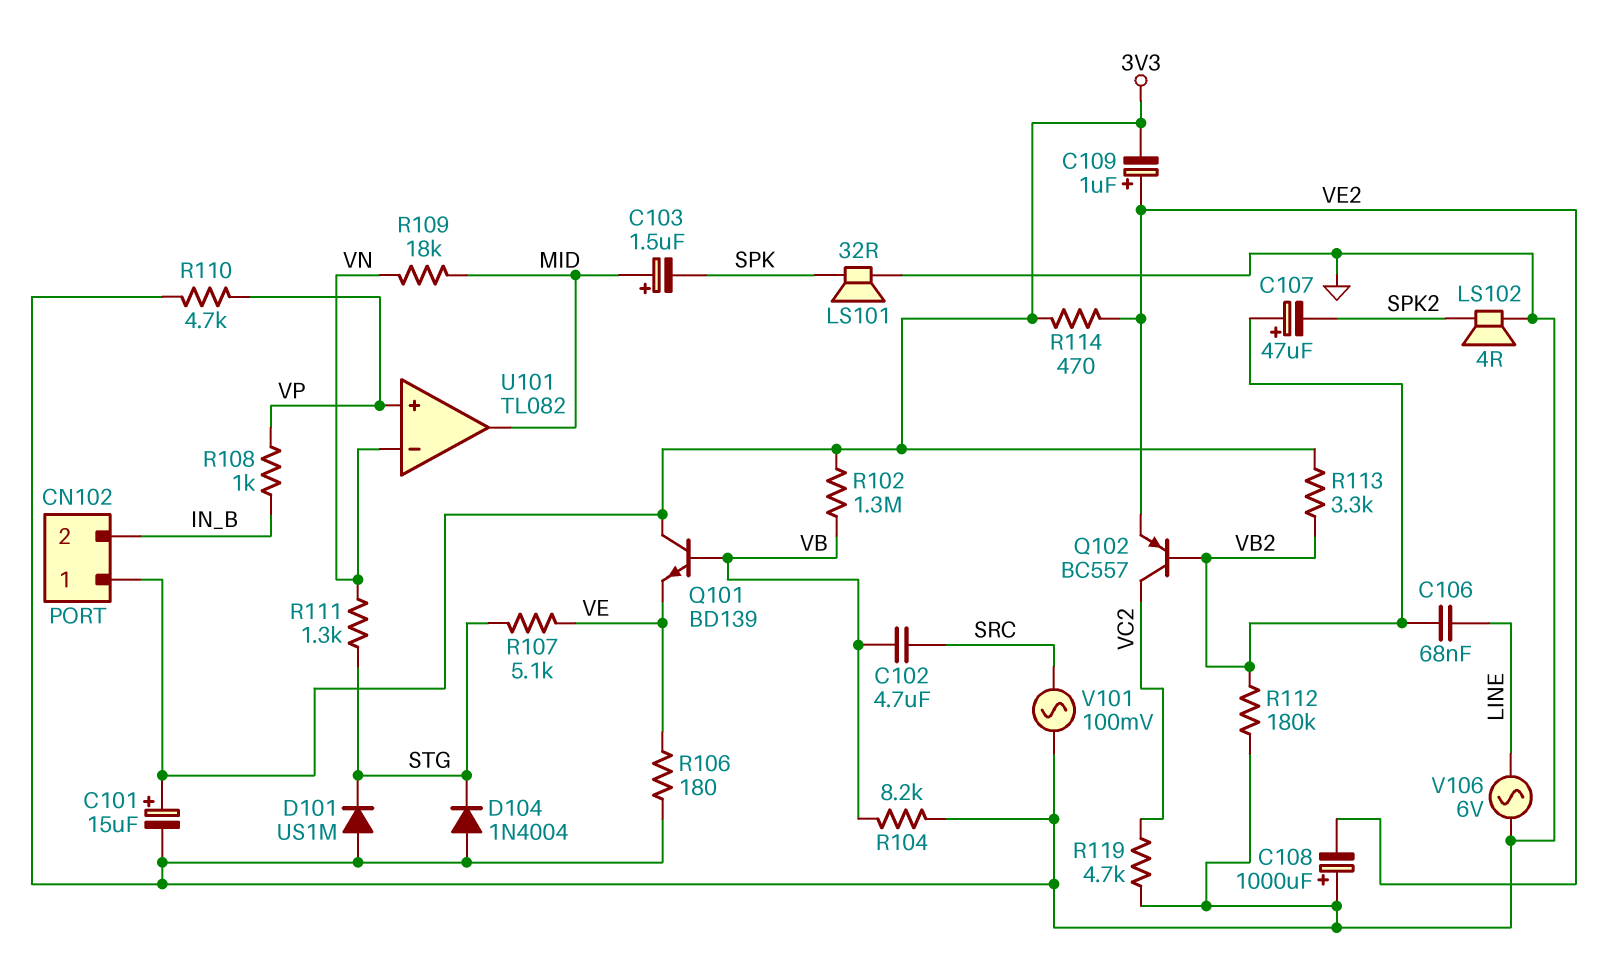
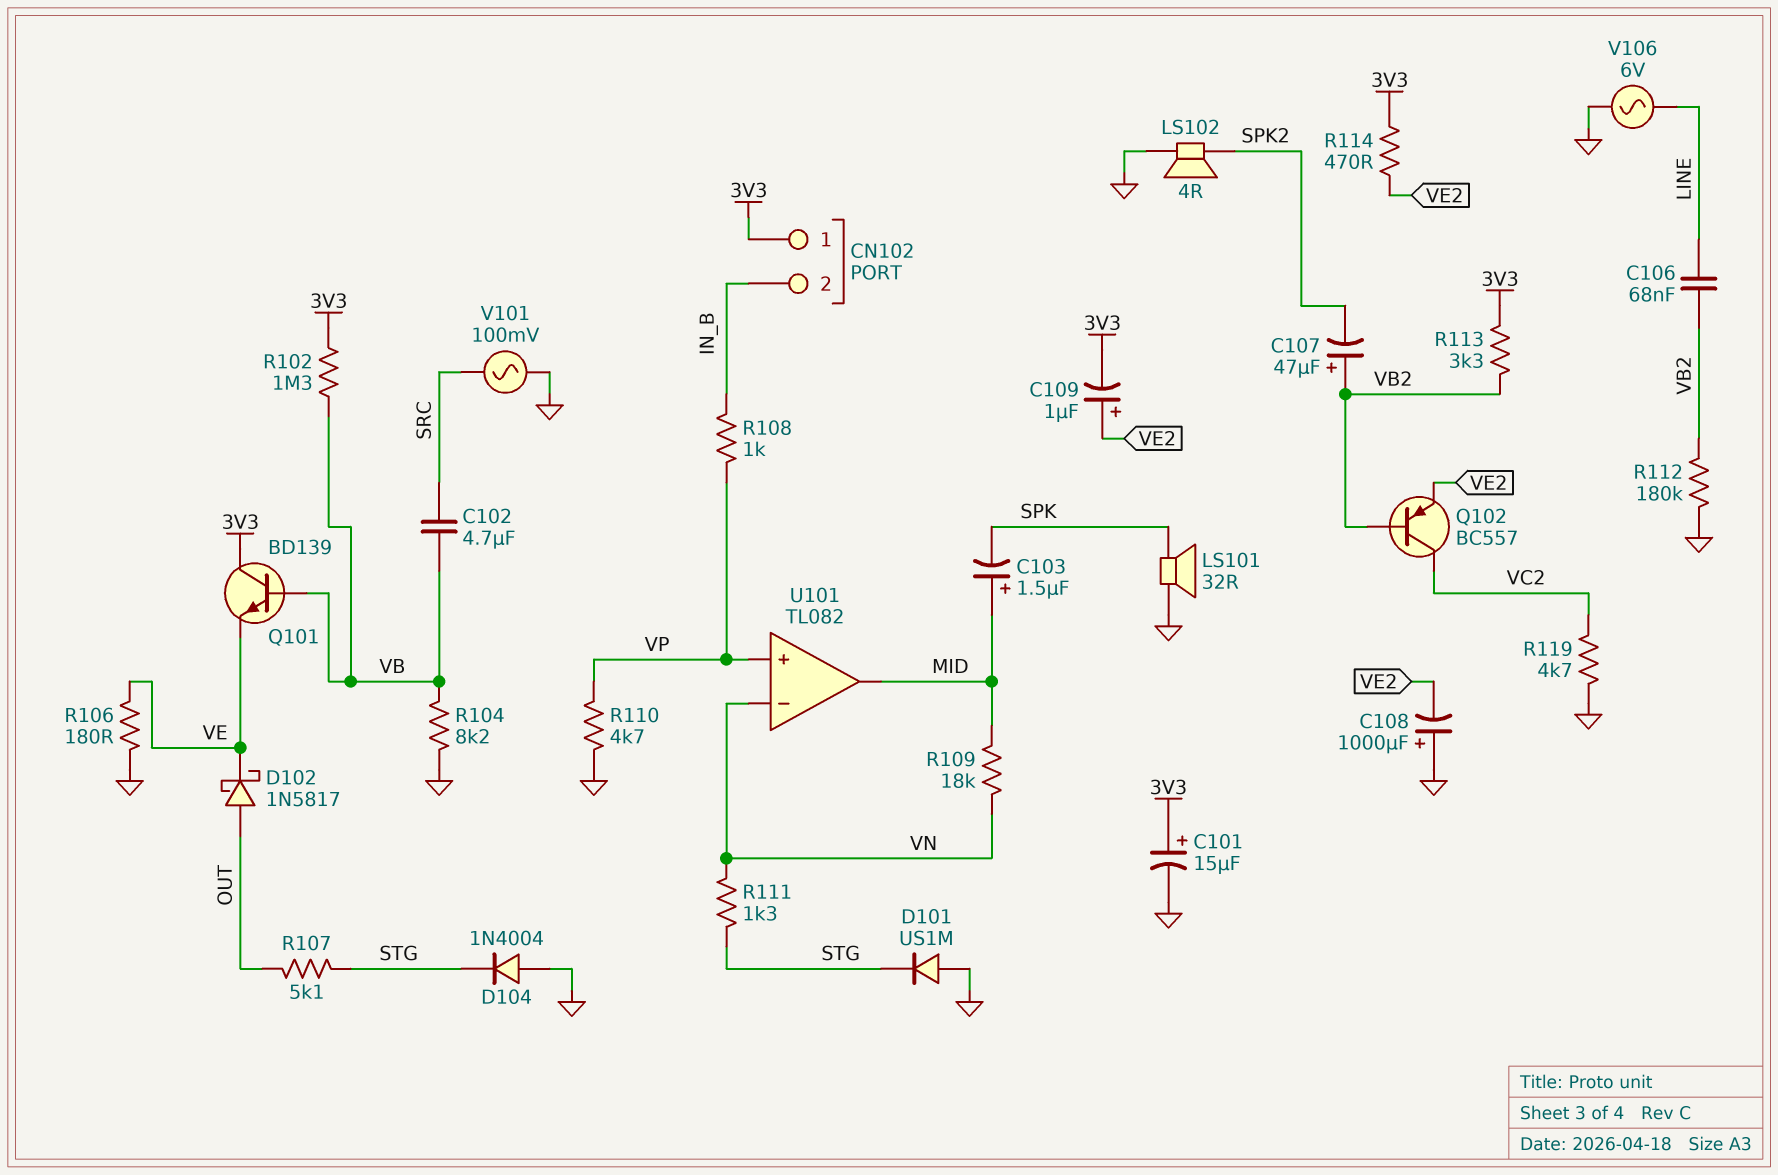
D102: none -> schottky 1N5817 (A OUT, K VE)
R107: 5.1k (STG, VE) -> 5.1k (OUT, STG)

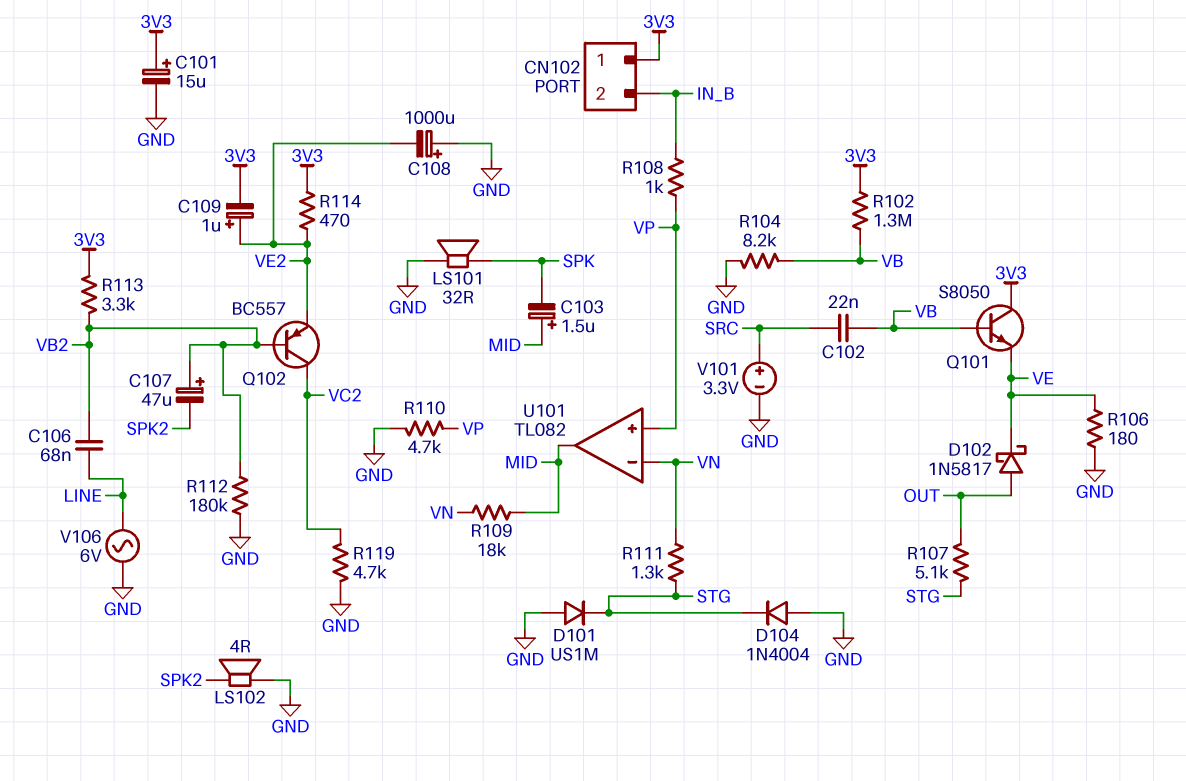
C102: 4.7uF (SRC, VB) -> 22nF (SRC, VB)
Q101: NPN BD139 (B VB, C 3V3, E VE) -> NPN S8050 (B VB, C 3V3, E VE)
V101: AC 100mV (GND, SRC) -> 3.3V (plus SRC, minus GND)

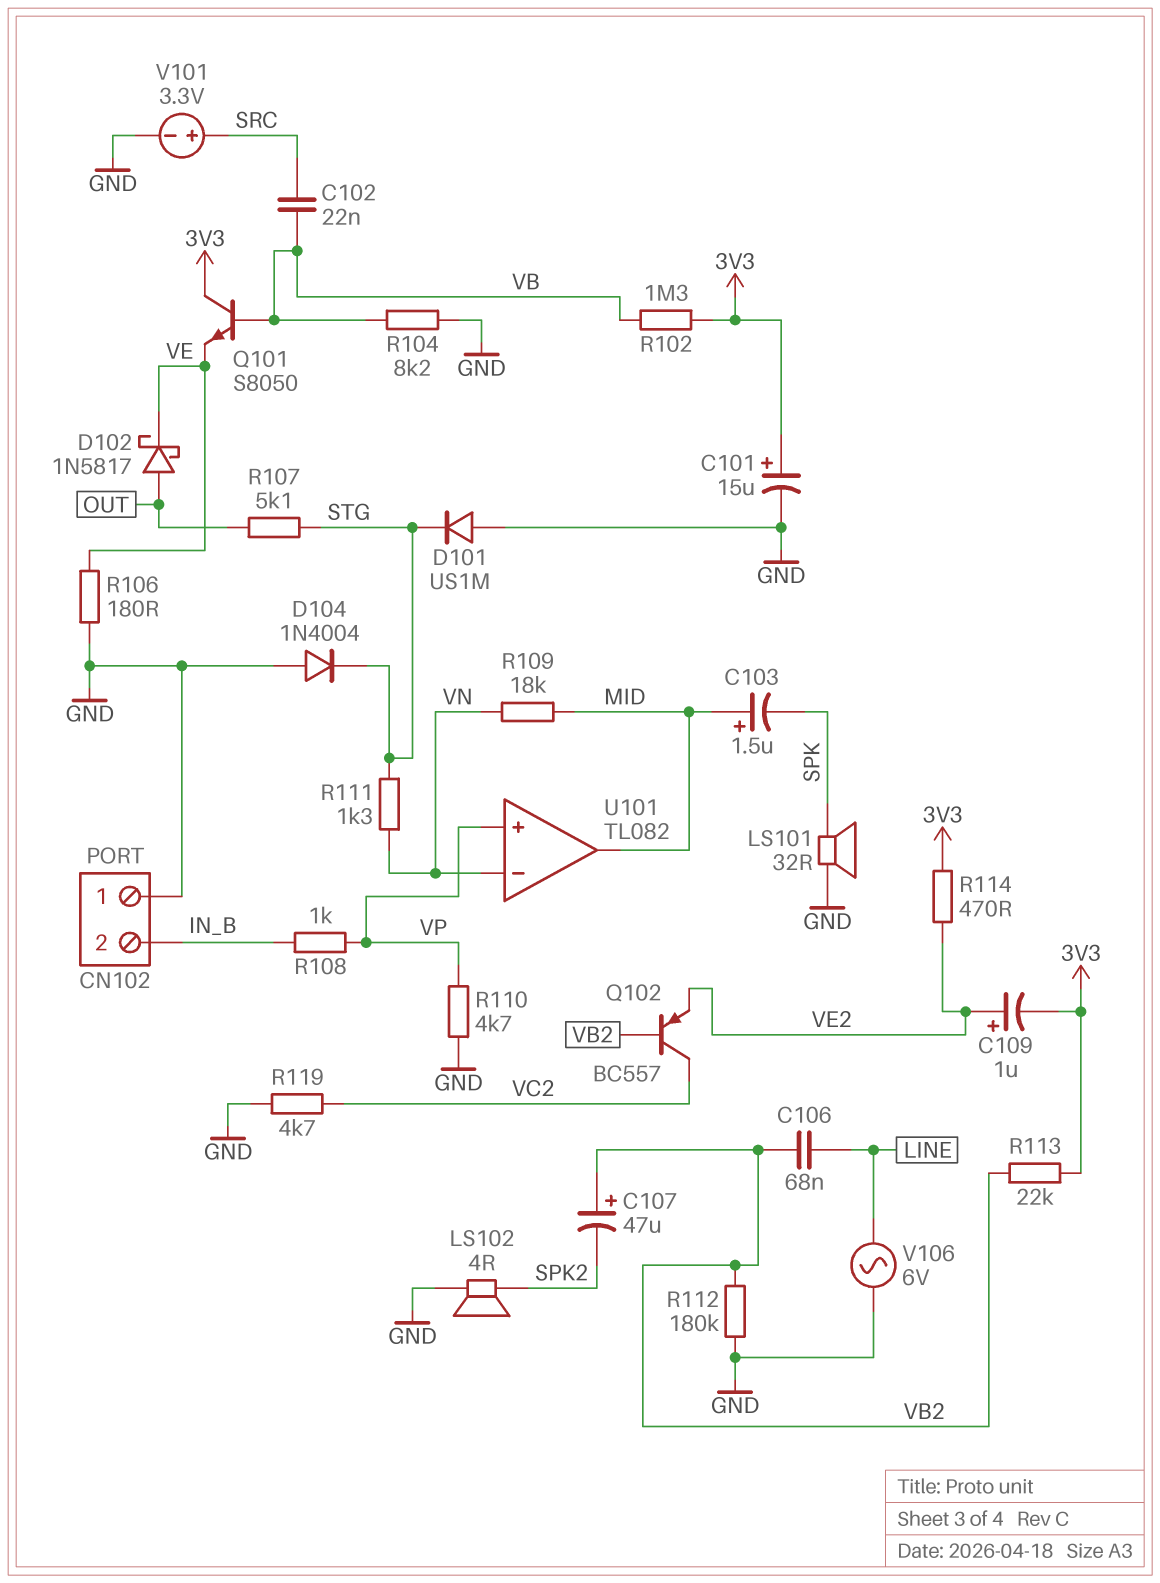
C108: 1000uF (plus GND, minus VE2) -> none
CN102 pin 1: 3V3 -> GND
R113: 3.3k (3V3, VB2) -> 22k (3V3, VB2)

